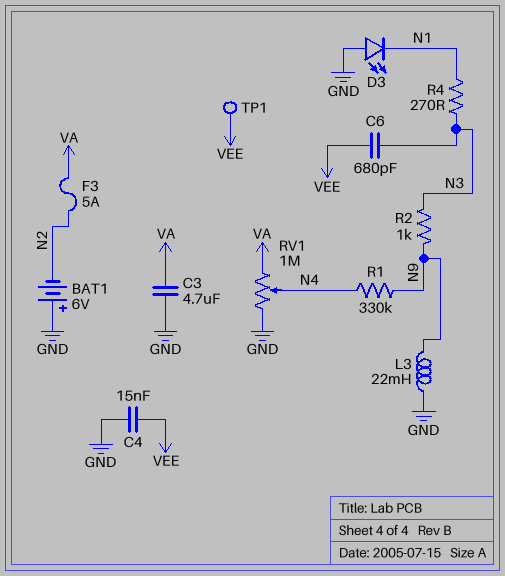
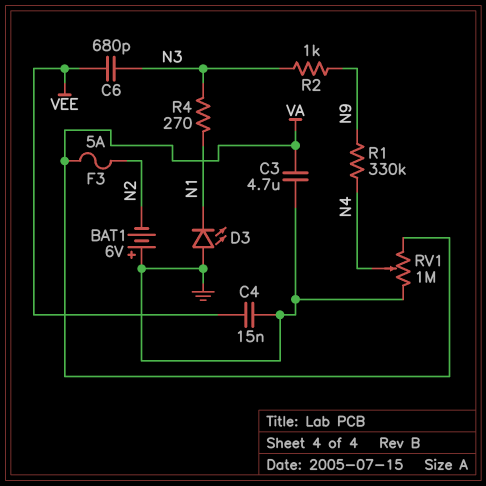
L3: 22mH (GND, N9) -> none
TP1: test point (VEE) -> none

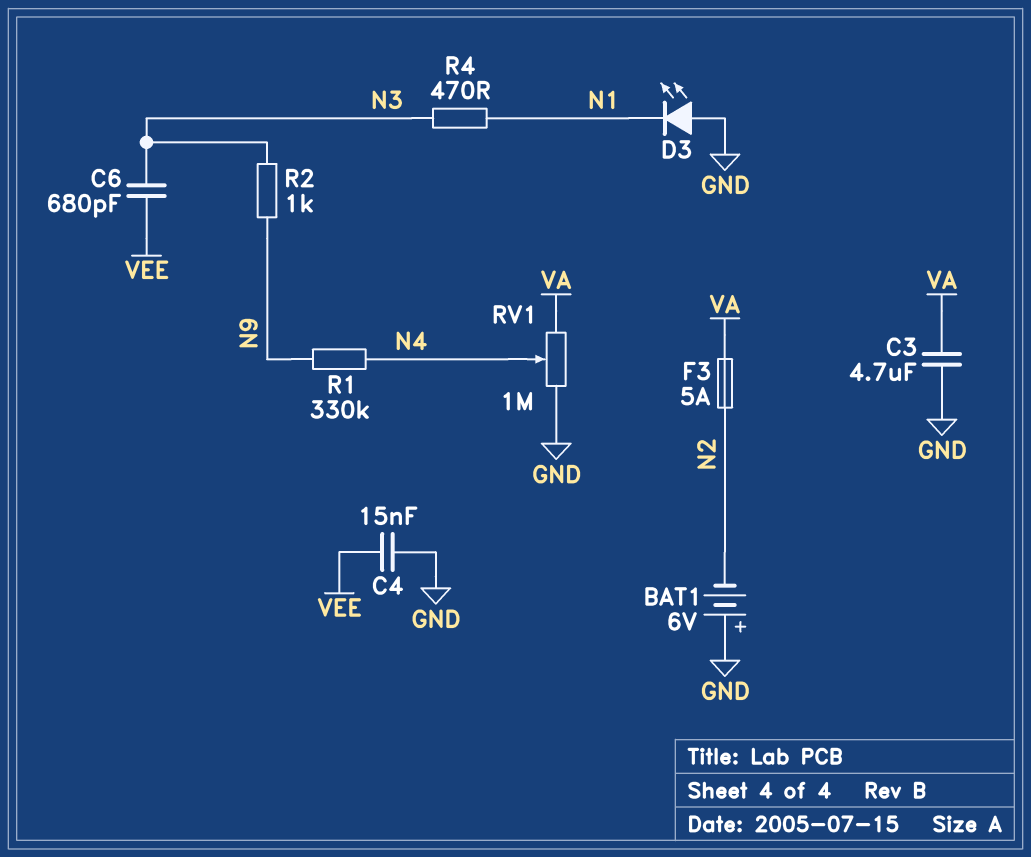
R4: 270 (N1, N3) -> 470 (N1, N3)

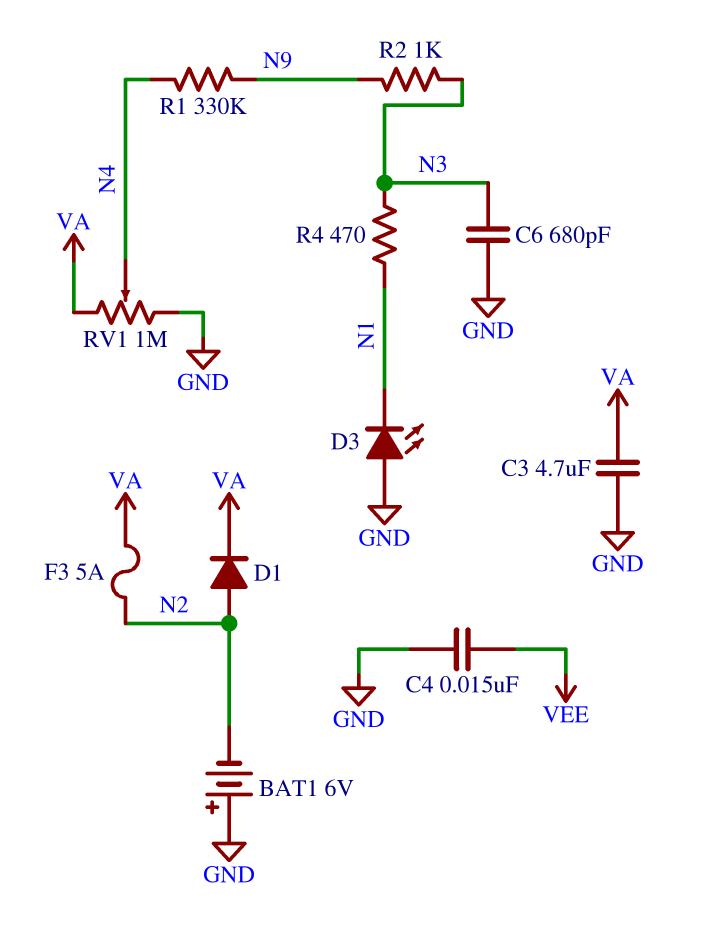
C6: 680pF (N3, VEE) -> 680pF (GND, N3)
D1: none -> diode (A N2, K VA)

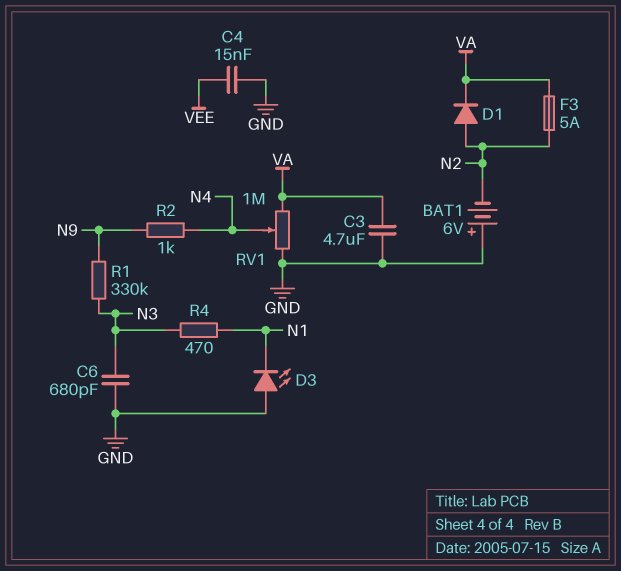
R1: 330k (N4, N9) -> 330k (N3, N9)
R2: 1k (N3, N9) -> 1k (N4, N9)

